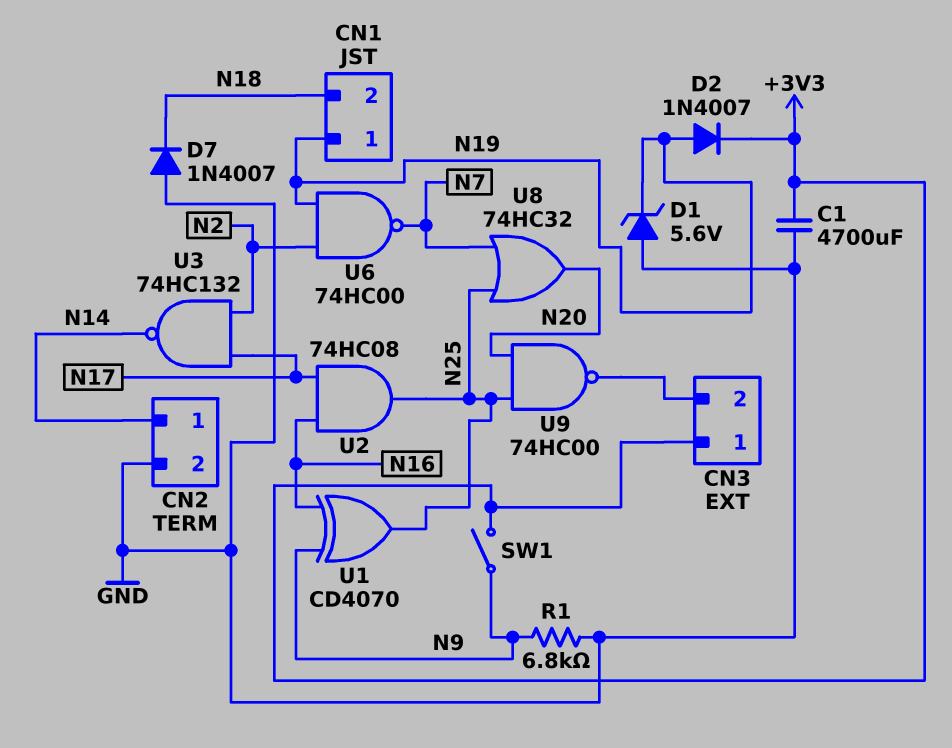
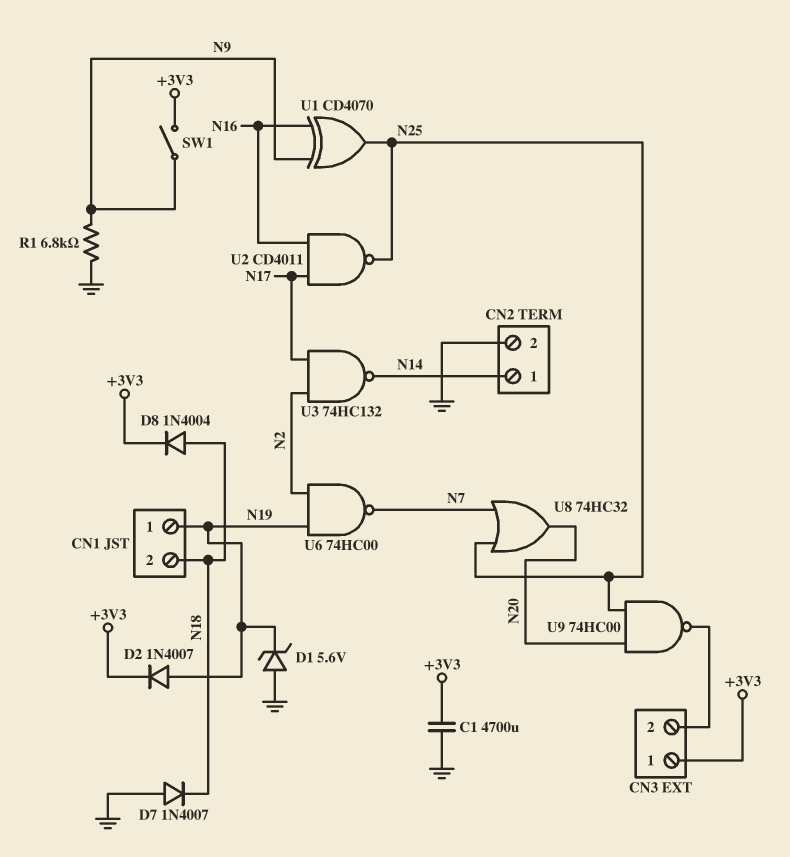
D8: none -> diode 1N4004 (A N18, K +3V3)
U2: AND 74HC08 (in N16, in N17, out N25) -> NAND CD4011 (in N16, in N17, out N25)

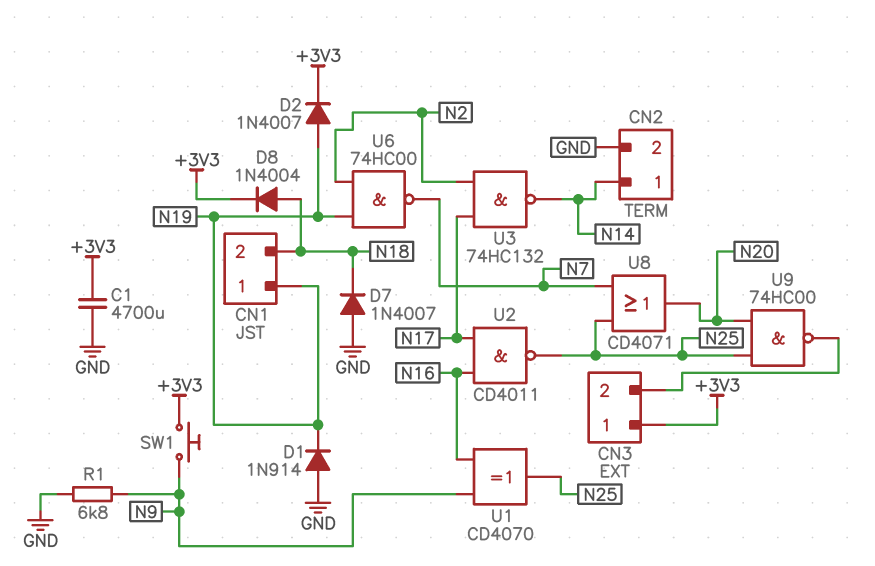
D1: zener 5.6V (A GND, K N19) -> diode 1N914 (A GND, K N19)
SW1: switch (+3V3, N9) -> button (+3V3, N9)
U8: OR 74HC32 (in N7, in N25, out N20) -> OR CD4071 (in N7, in N25, out N20)

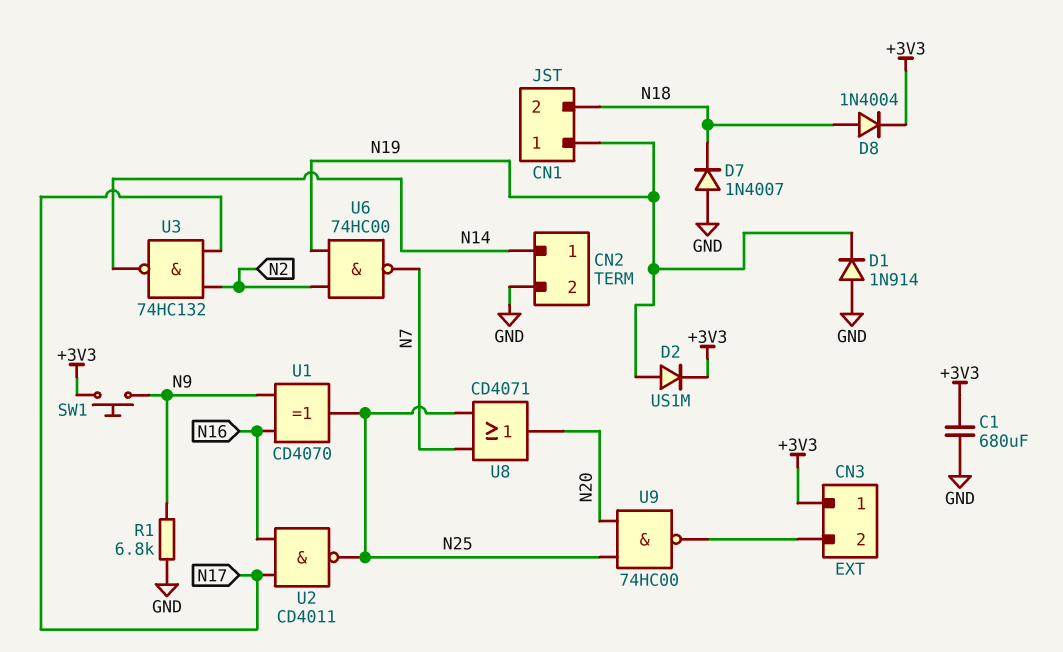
C1: 4700uF (+3V3, GND) -> 680uF (+3V3, GND)
D2: diode 1N4007 (A N19, K +3V3) -> diode US1M (A N19, K +3V3)

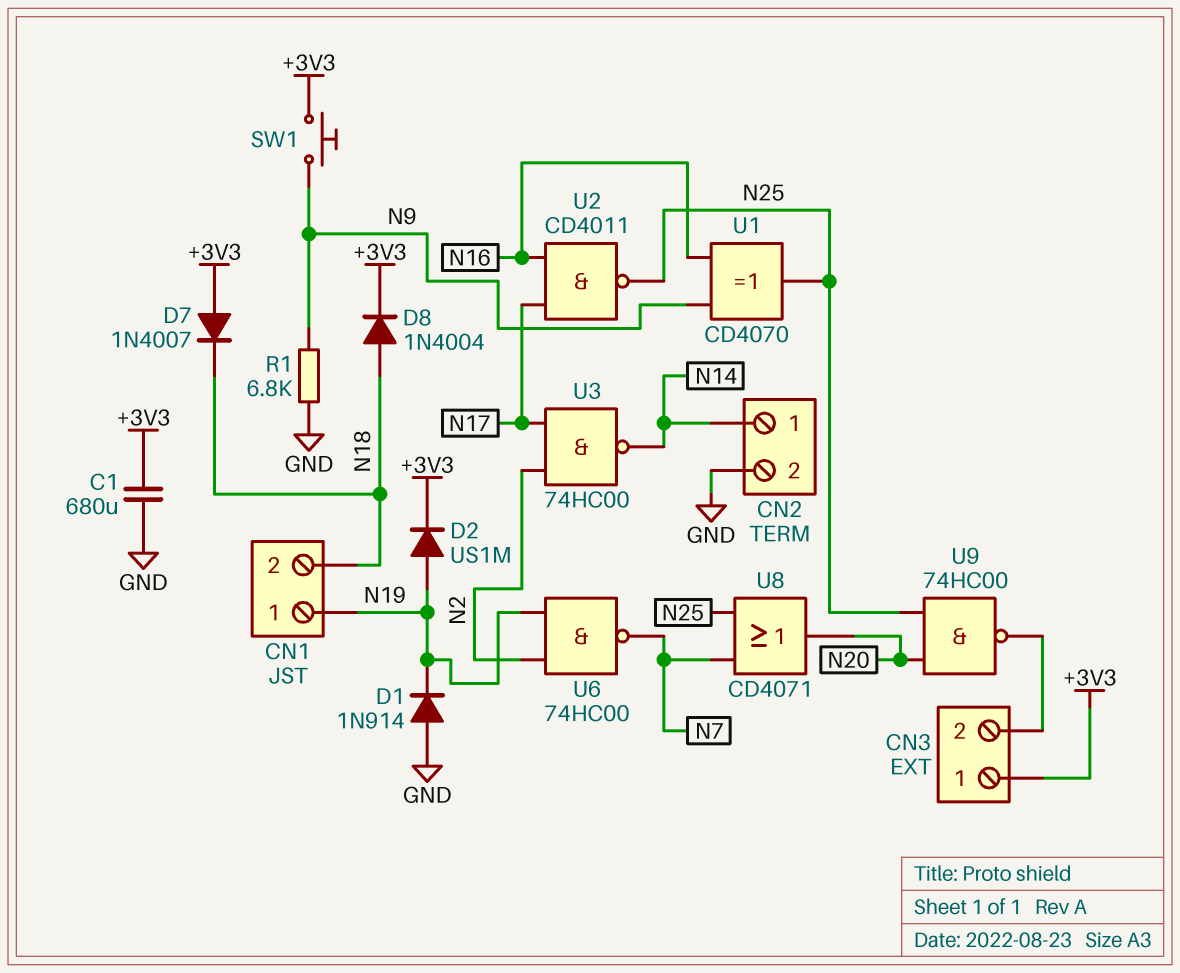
D7: diode 1N4007 (A GND, K N18) -> diode 1N4007 (A +3V3, K N18)
U3: NAND 74HC132 (in N2, in N17, out N14) -> NAND 74HC00 (in N2, in N17, out N14)

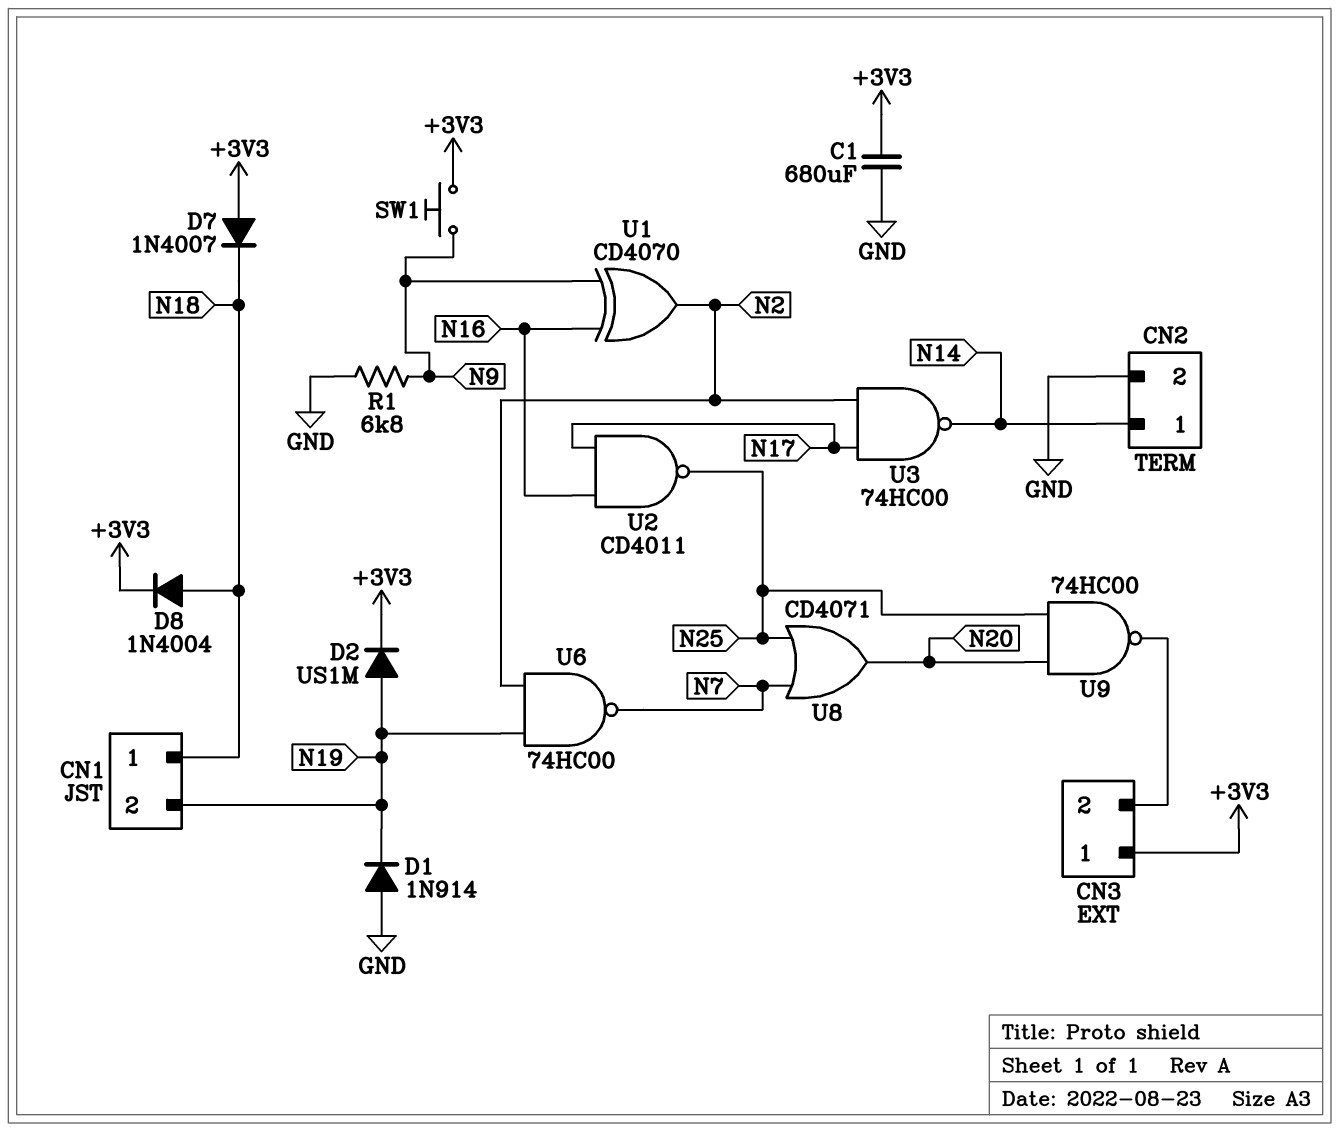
CN1 pin 1: N19 -> N18
CN1 pin 2: N18 -> N19
U1: XOR CD4070 (in N9, in N16, out N25) -> XOR CD4070 (in N9, in N16, out N2)

